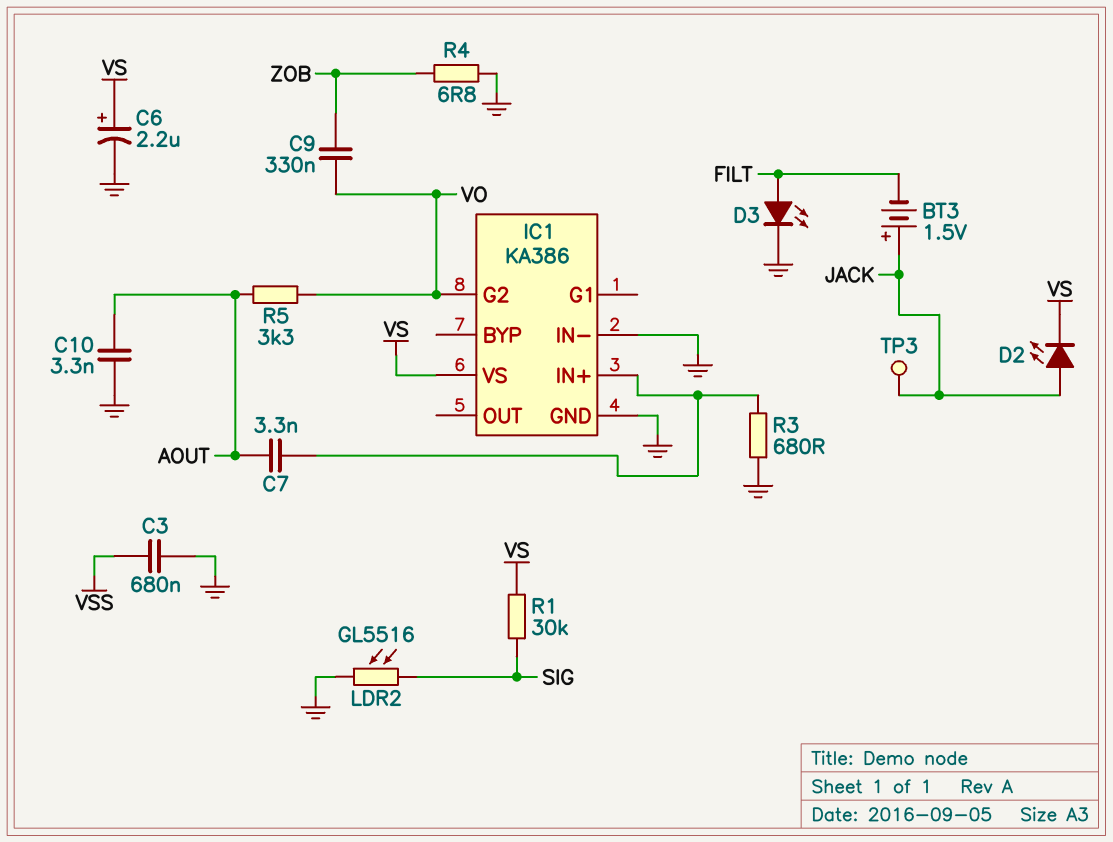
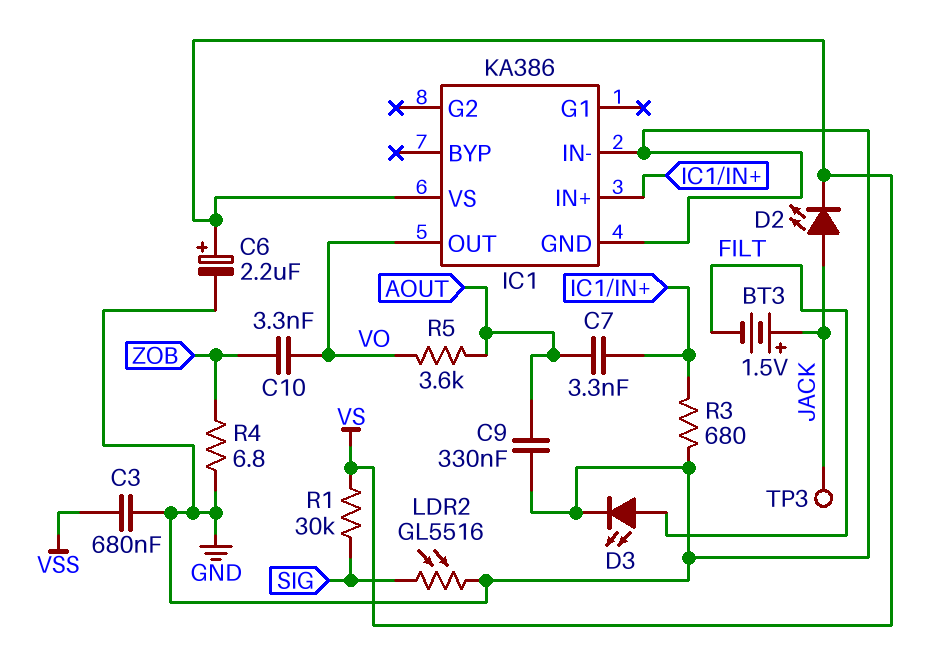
C9: 330nF (VO, ZOB) -> 330nF (AOUT, GND)
C10: 3.3nF (AOUT, GND) -> 3.3nF (VO, ZOB)
IC1 pin G2: VO -> none
IC1 pin OUT: none -> VO
R5: 3.3k (AOUT, VO) -> 3.6k (AOUT, VO)

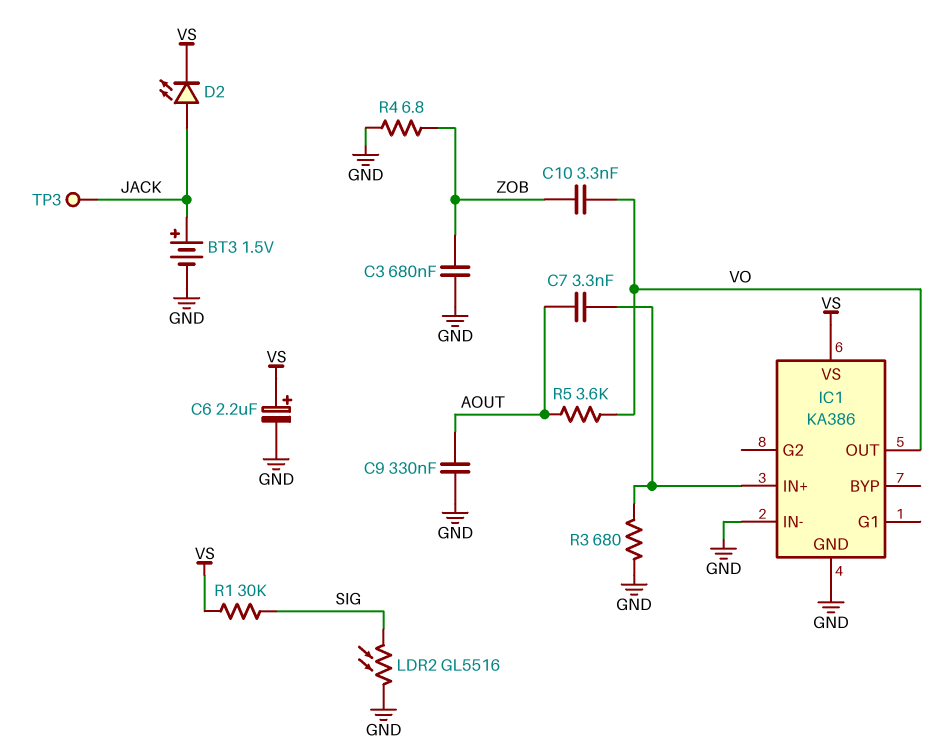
BT3: 1.5V (plus JACK, minus FILT) -> 1.5V (plus JACK, minus GND)
C3: 680nF (GND, VSS) -> 680nF (GND, ZOB)
D3: LED (A FILT, K GND) -> none

